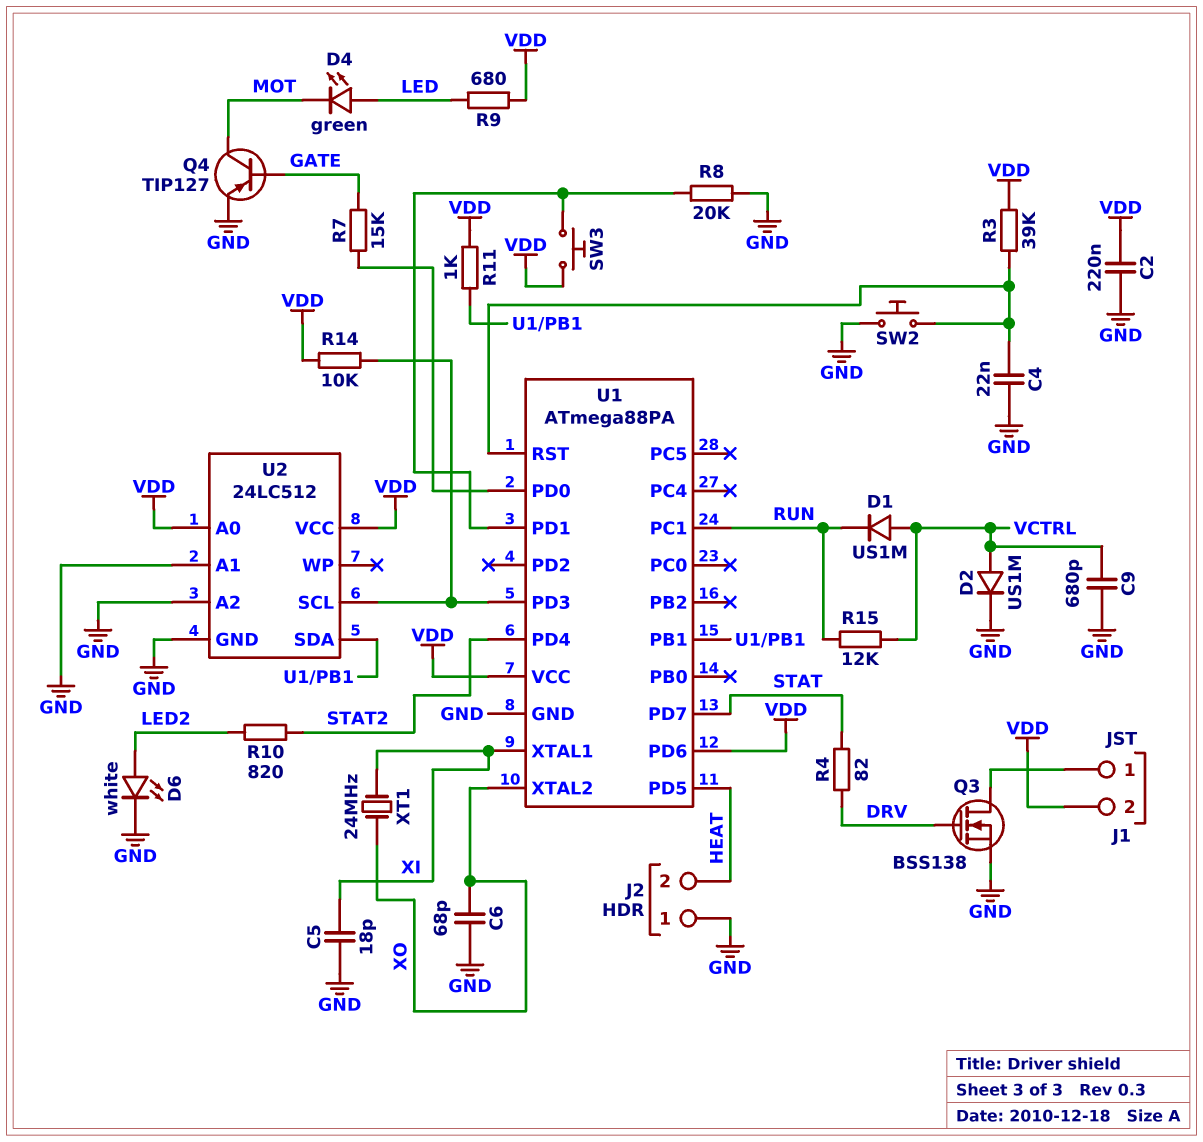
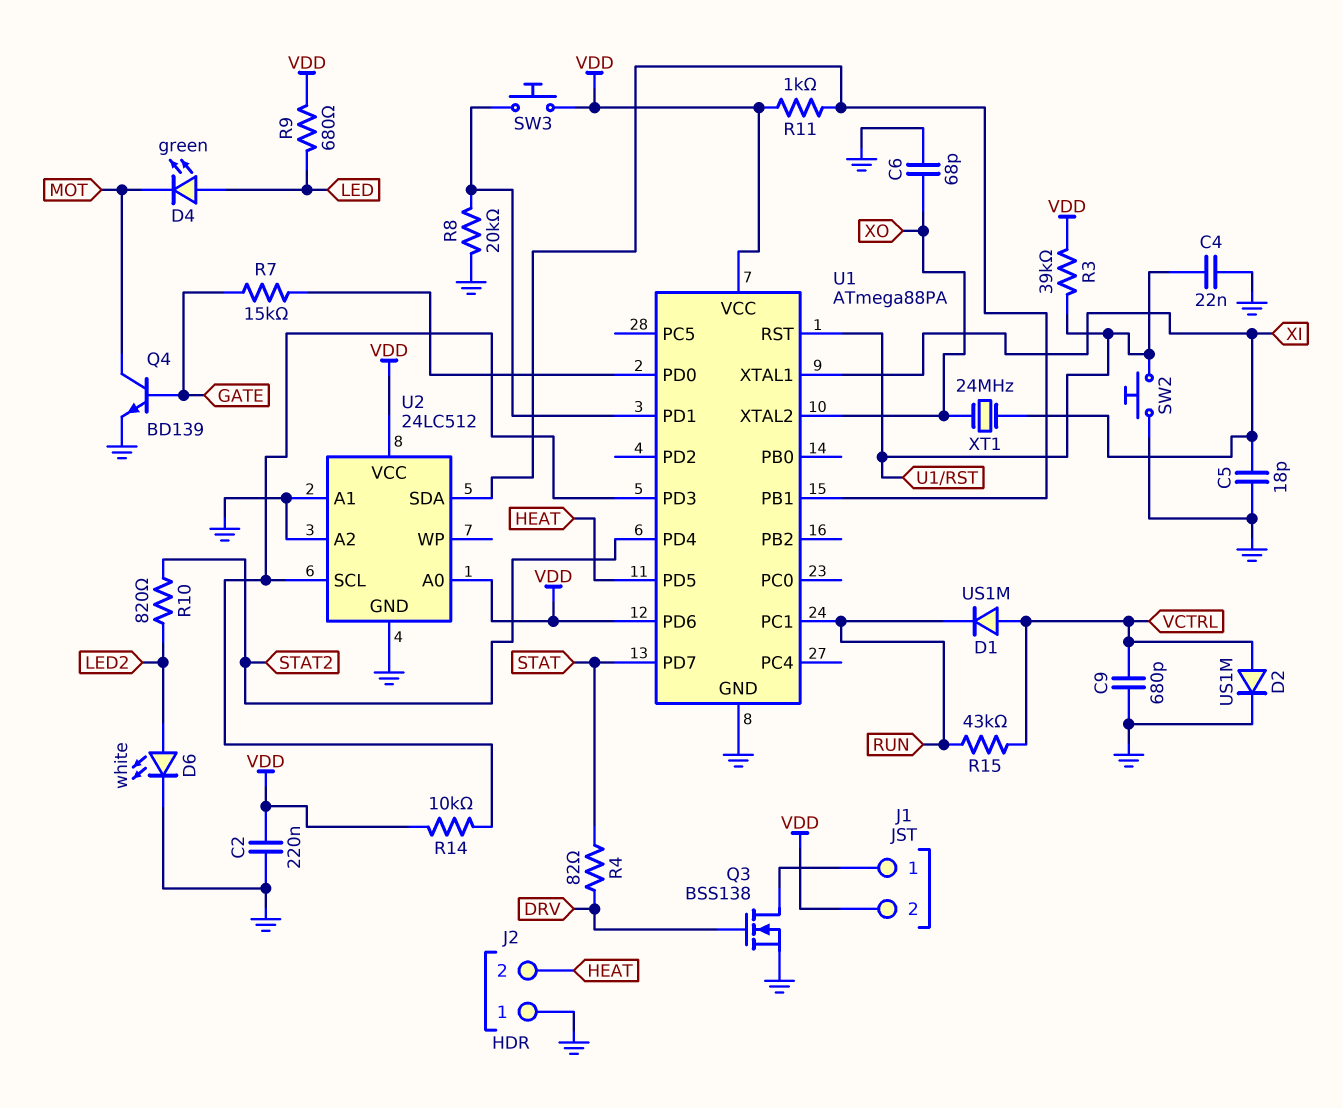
Q4: PNP TIP127 (B GATE, C MOT, E GND) -> NPN BD139 (B GATE, C MOT, E GND)
R15: 12k (RUN, VCTRL) -> 43k (RUN, VCTRL)

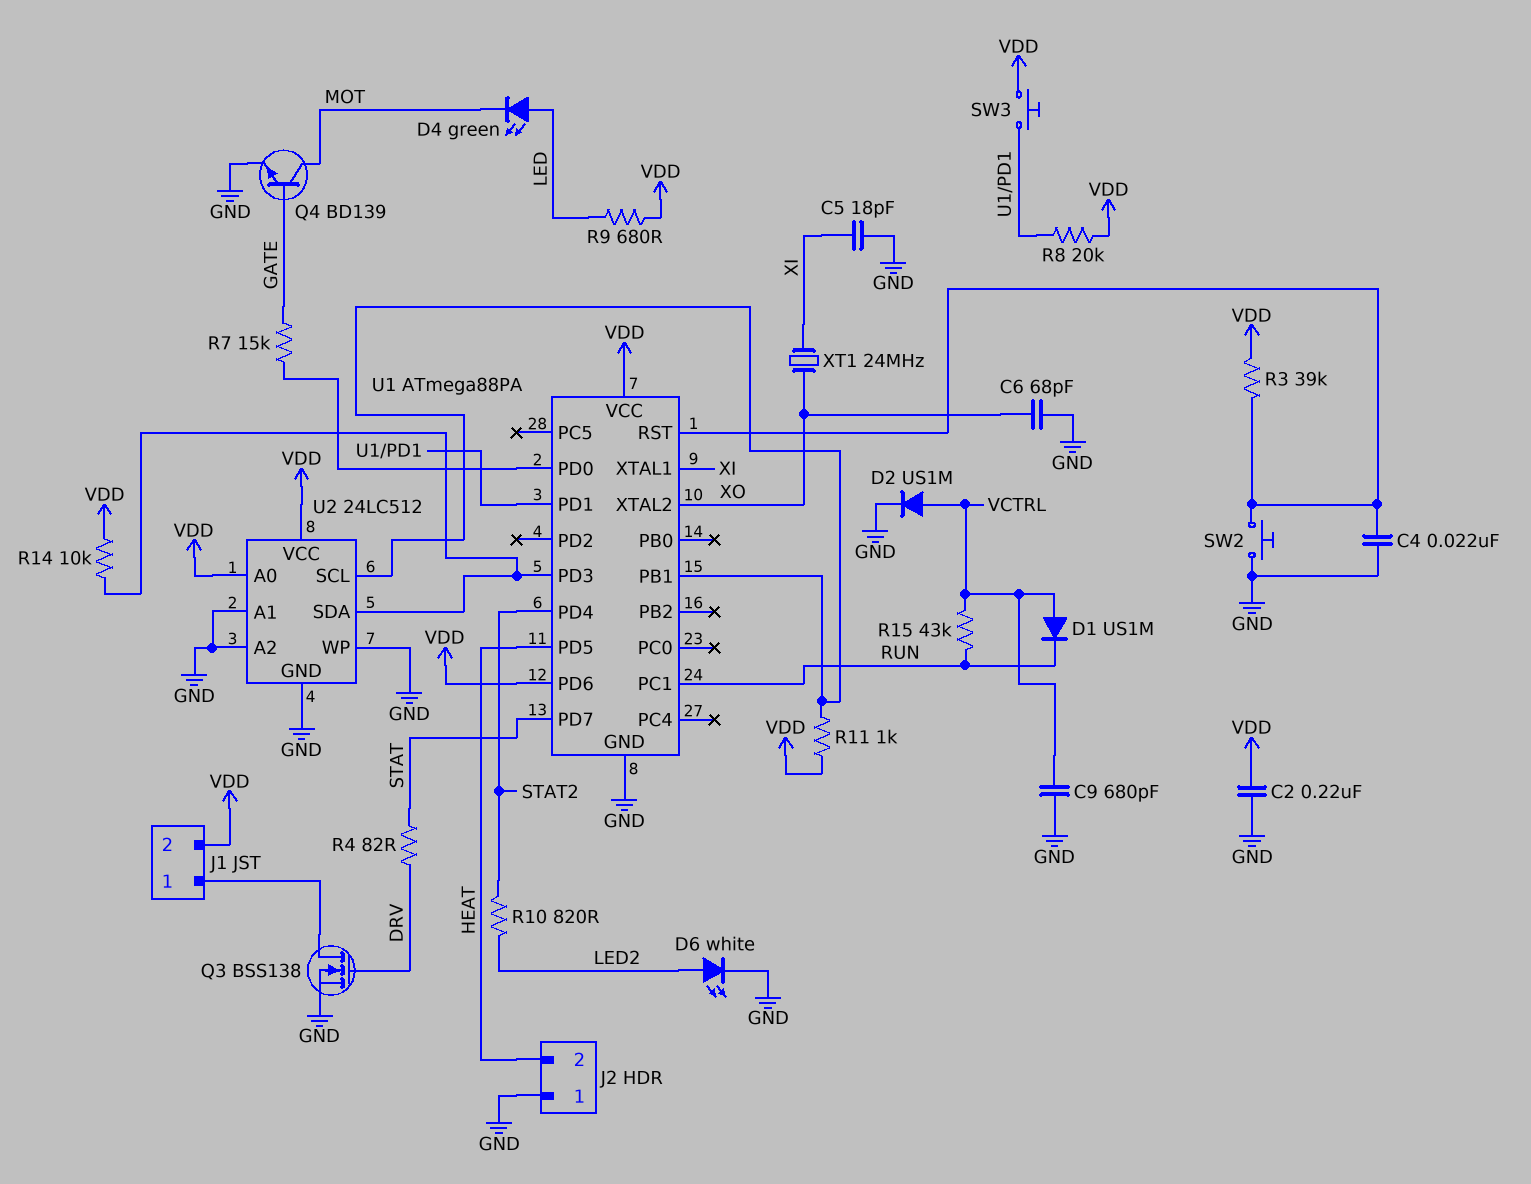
R8: 20k (GND, U1/PD1) -> 20k (U1/PD1, VDD)
U2 pin SCL: U1/PD3 -> U1/PB1
U2 pin SDA: U1/PB1 -> U1/PD3
U2 pin WP: none -> GND

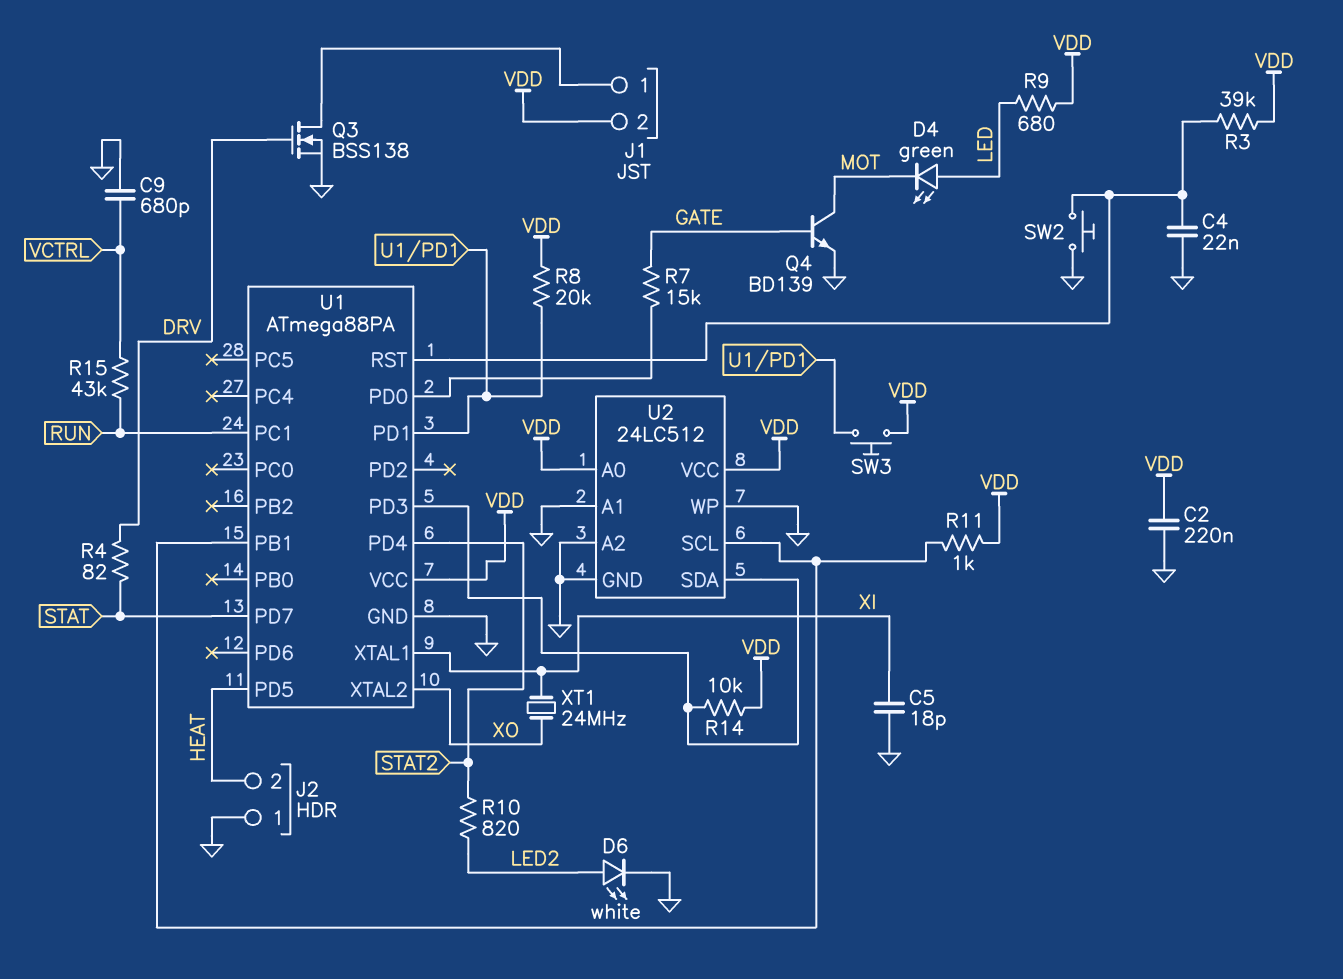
C6: 68pF (GND, XO) -> none
D1: diode US1M (A VCTRL, K RUN) -> none
D2: diode US1M (A VCTRL, K GND) -> none
U1 pin PD6: VDD -> none

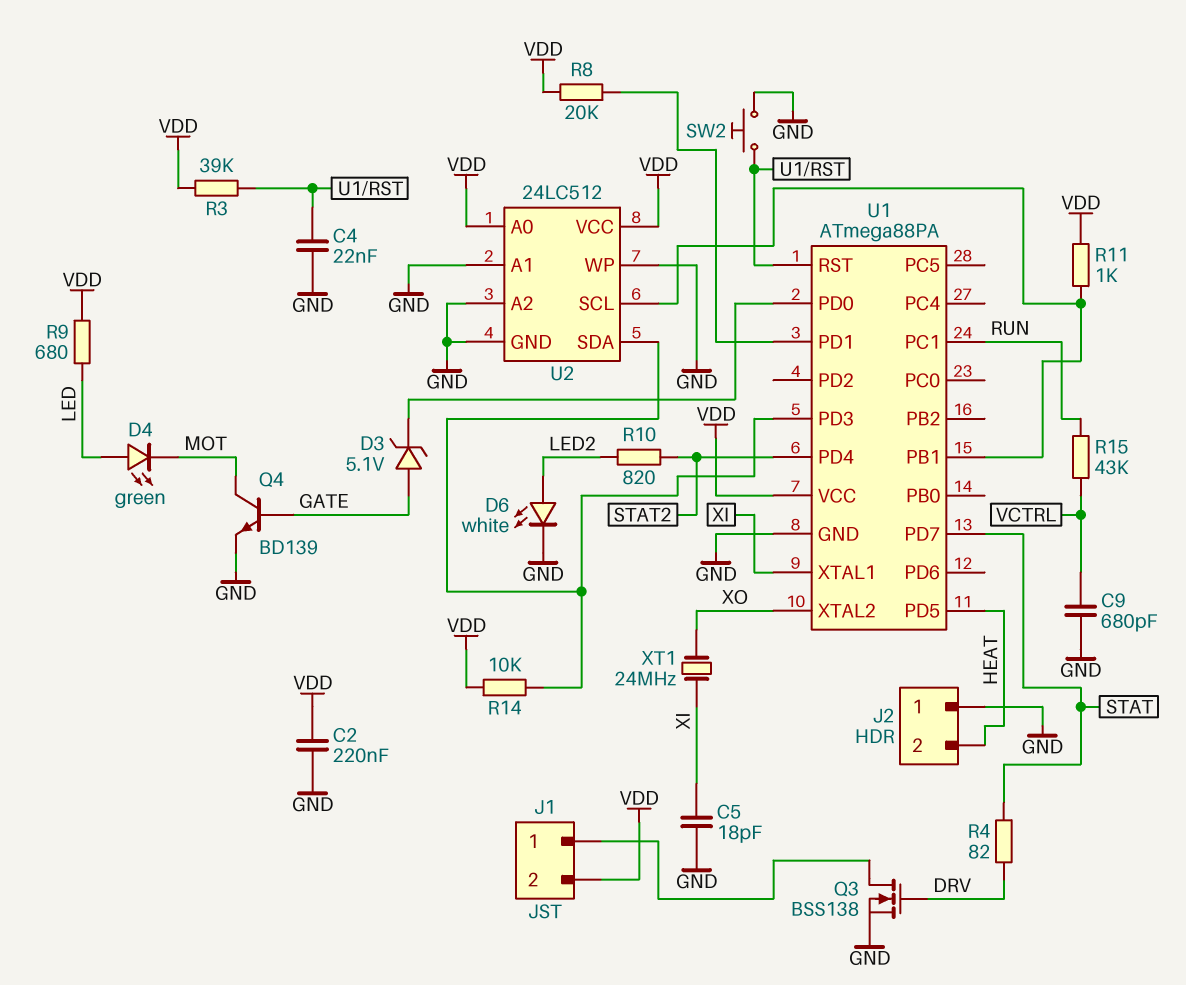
D3: none -> zener 5.1V (A GATE, K U1/PD0)
R7: 15k (GATE, U1/PD0) -> none
SW3: button (U1/PD1, VDD) -> none

